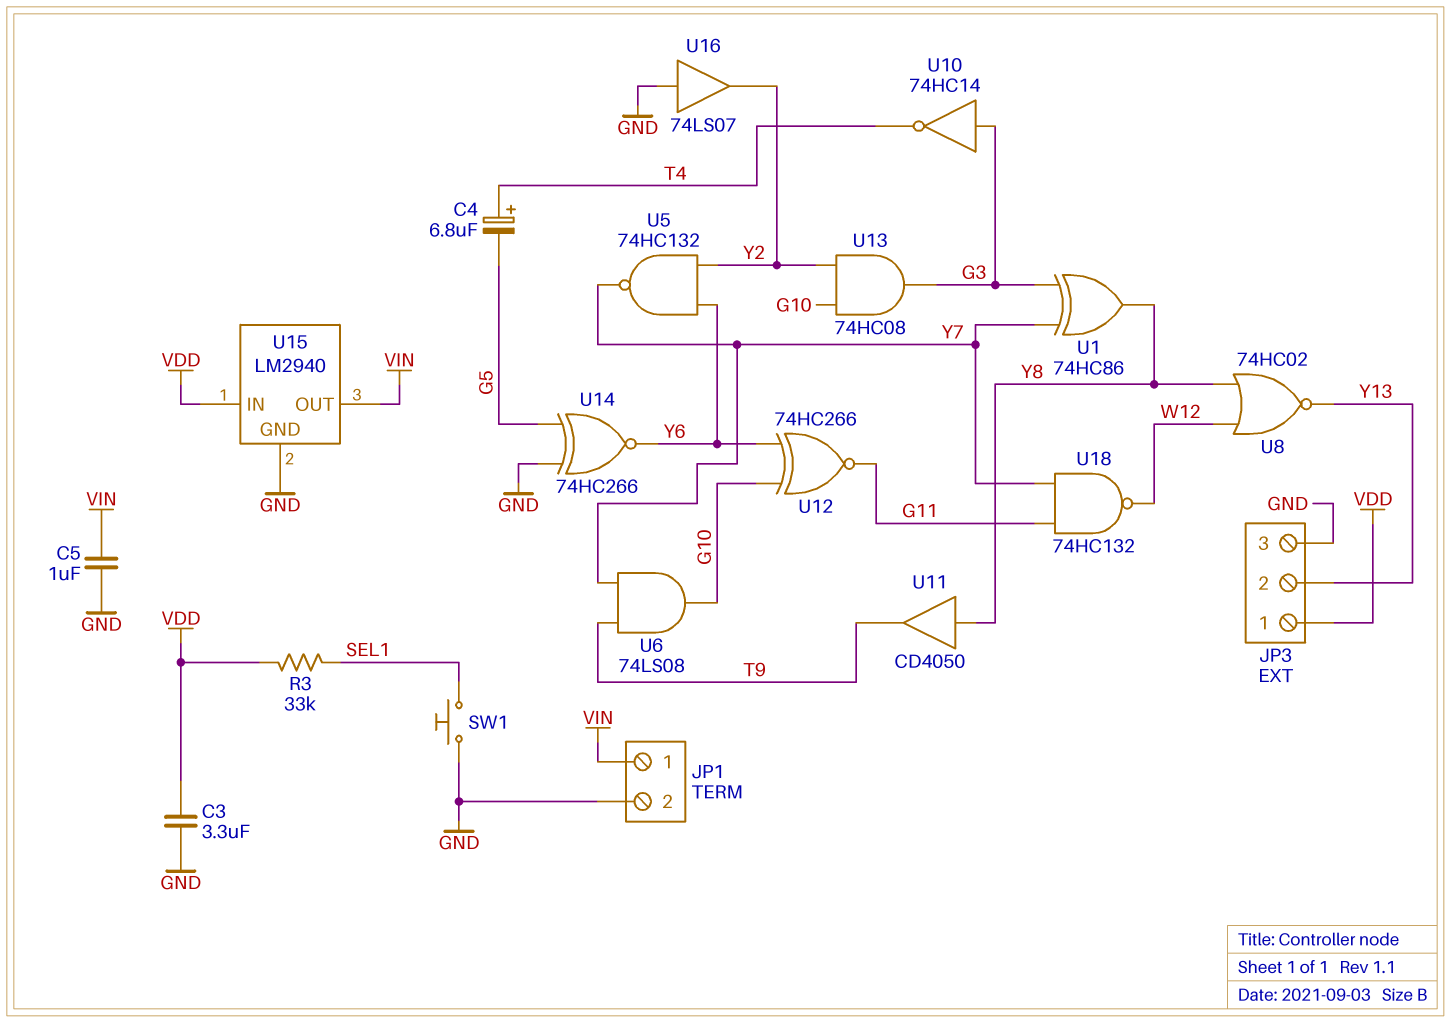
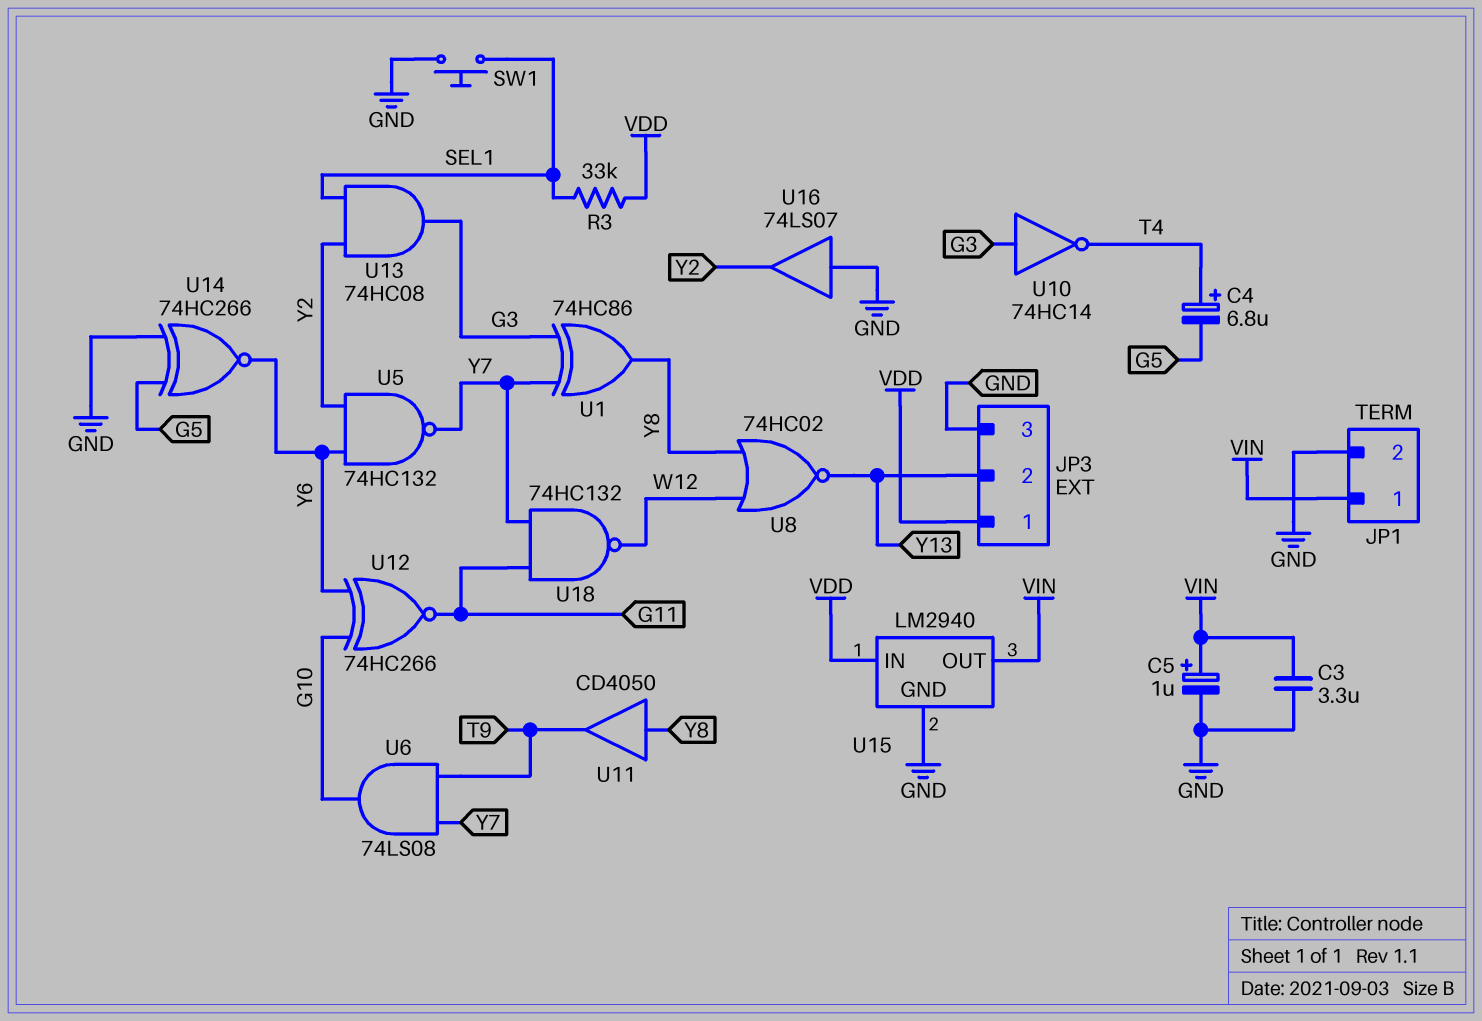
C3: 3.3uF (GND, VDD) -> 3.3uF (GND, VIN)
C5: 1uF (GND, VIN) -> 1uF (plus VIN, minus GND)
U13: AND 74HC08 (in G10, in Y2, out G3) -> AND 74HC08 (in SEL1, in Y2, out G3)

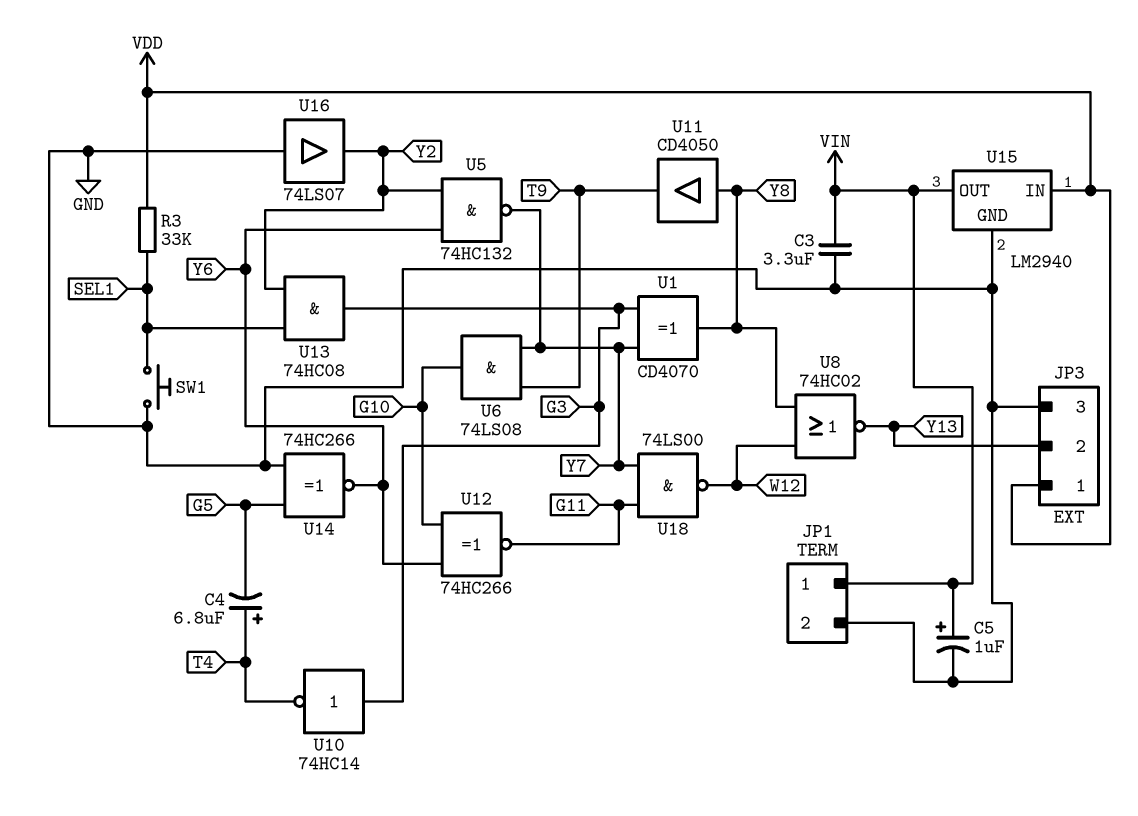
U1: XOR 74HC86 (in G3, in Y7, out Y8) -> XOR CD4070 (in G3, in Y7, out Y8)
U18: NAND 74HC132 (in G11, in Y7, out W12) -> NAND 74LS00 (in G11, in Y7, out W12)

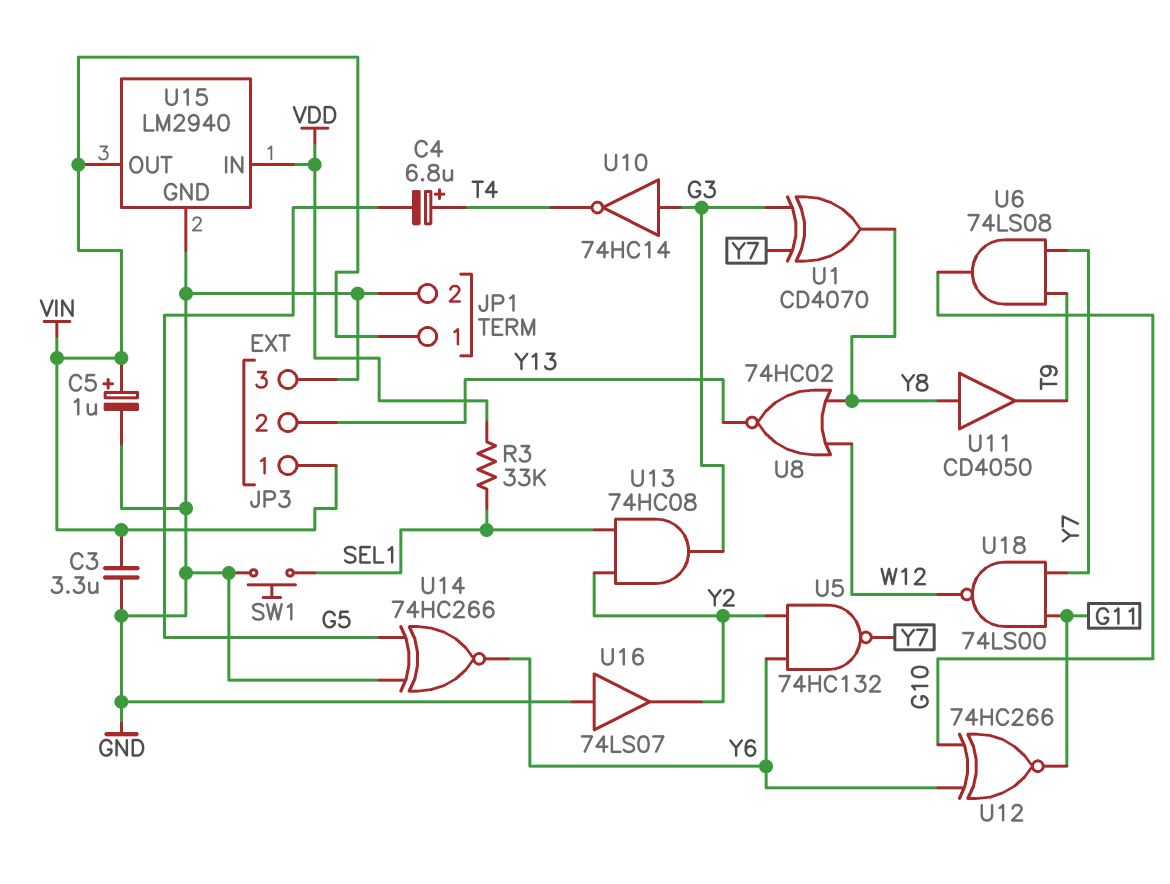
JP3 pin 1: VDD -> VIN

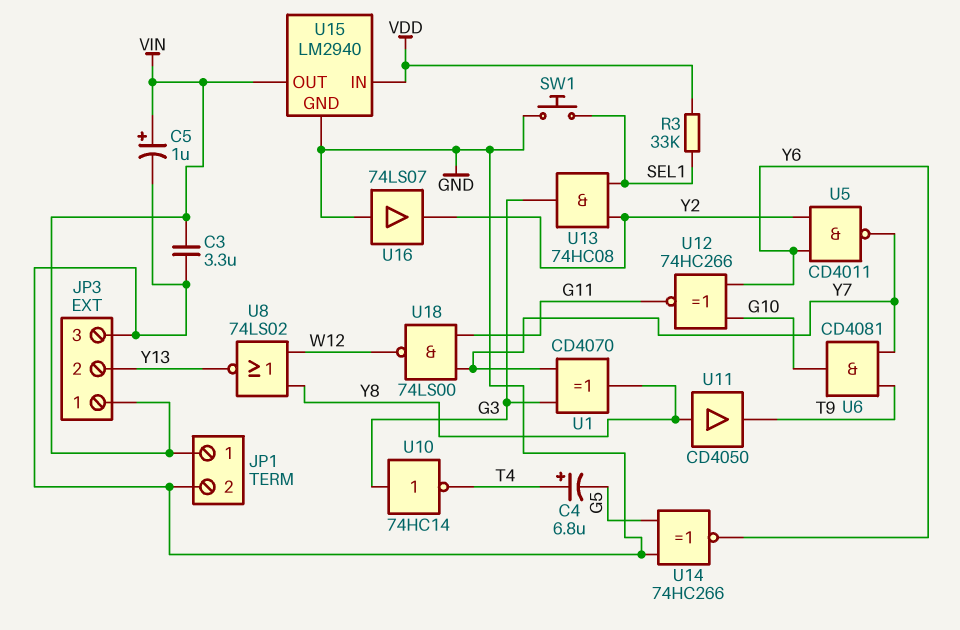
U5: NAND 74HC132 (in Y2, in Y6, out Y7) -> NAND CD4011 (in Y2, in Y6, out Y7)
U6: AND 74LS08 (in T9, in Y7, out G10) -> AND CD4081 (in T9, in Y7, out G10)
U8: NOR 74HC02 (in W12, in Y8, out Y13) -> NOR 74LS02 (in W12, in Y8, out Y13)

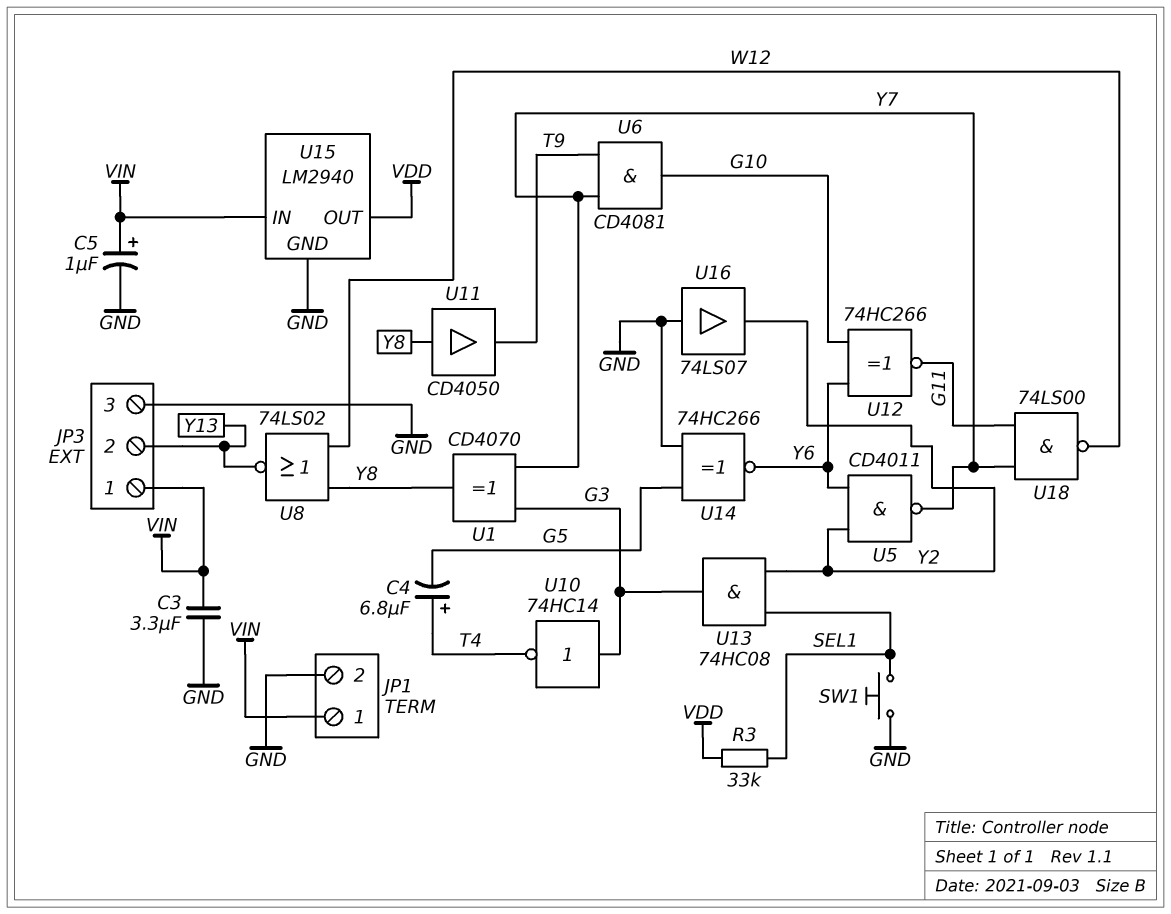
U15 pin IN: VDD -> VIN
U15 pin OUT: VIN -> VDD

